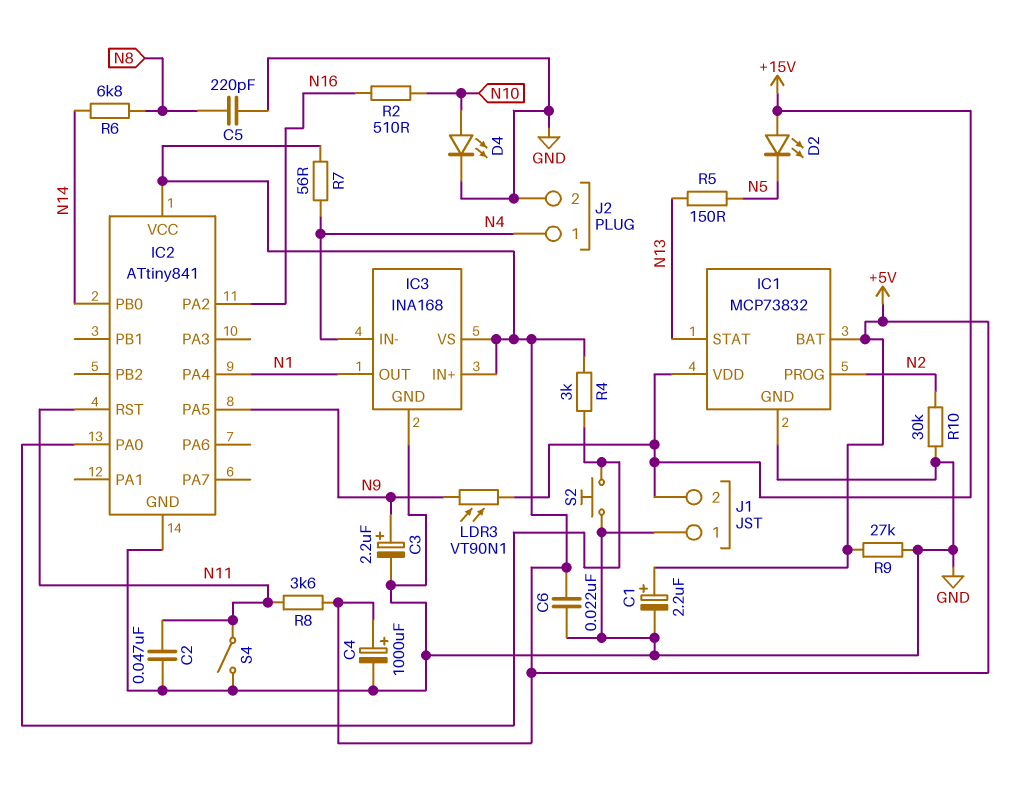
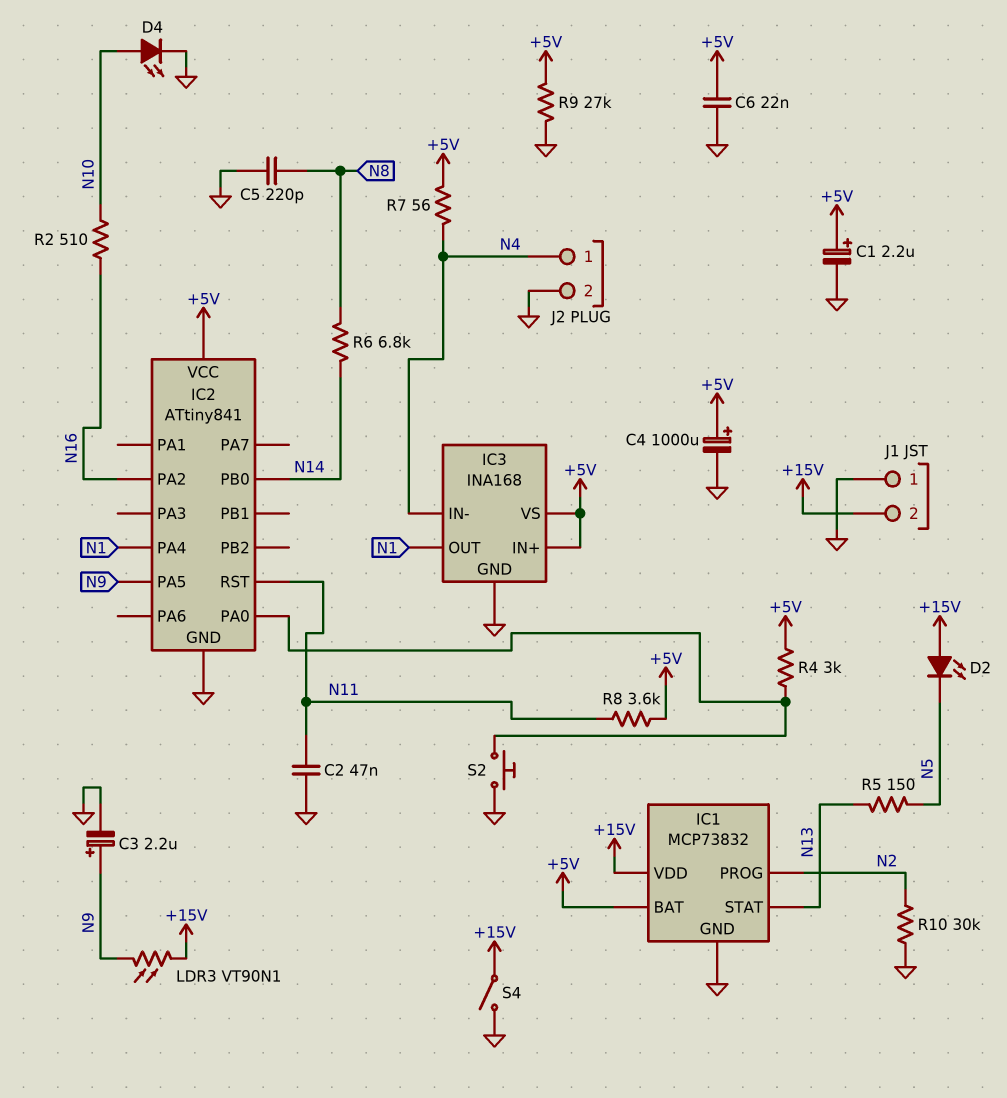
S4: switch (GND, N11) -> switch (+15V, GND)

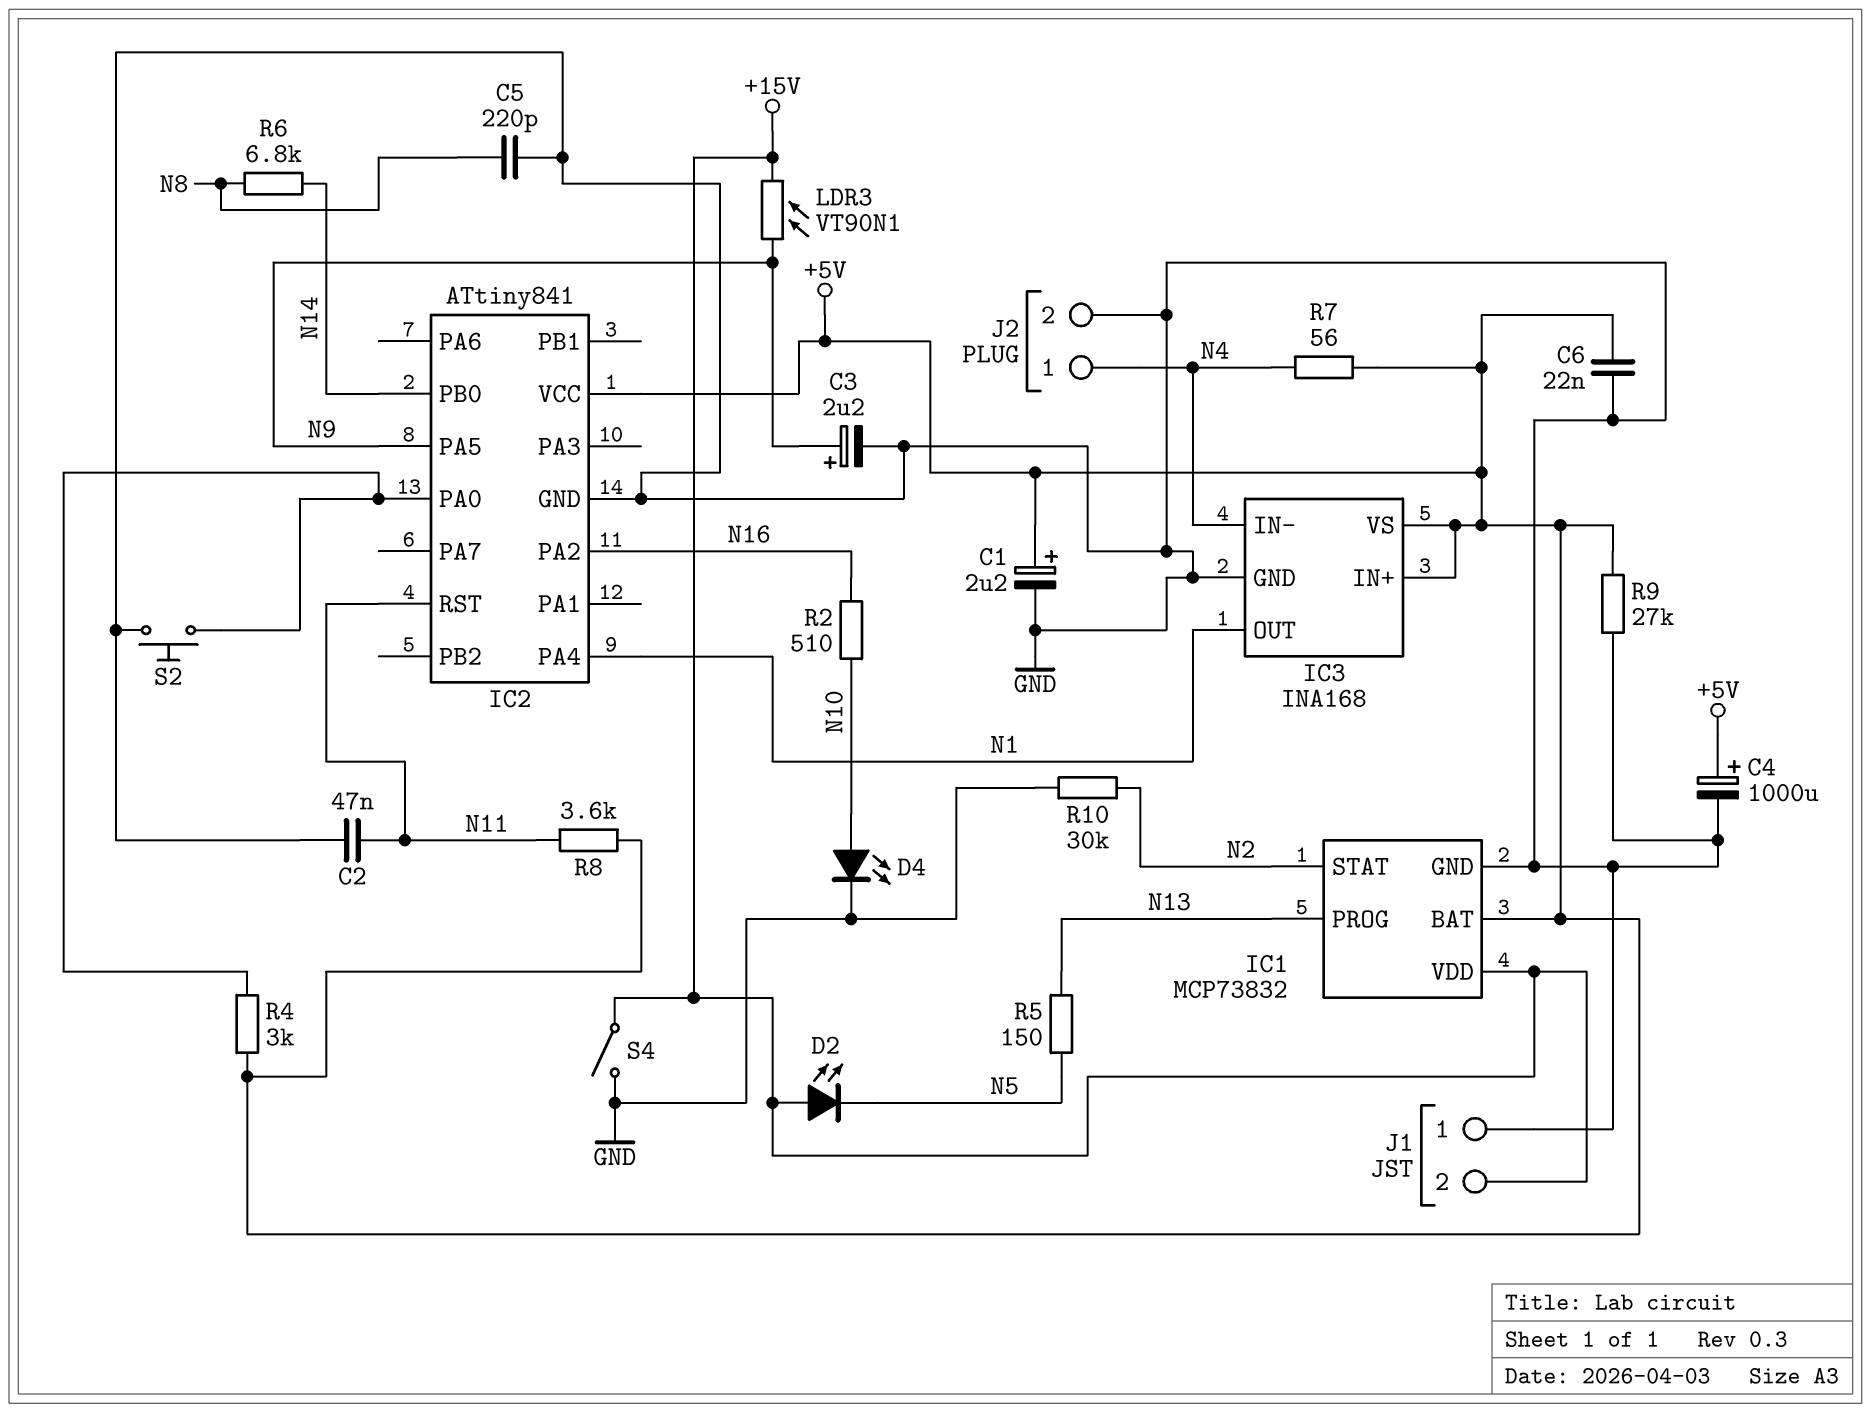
IC1 pin PROG: N2 -> N13
IC1 pin STAT: N13 -> N2

